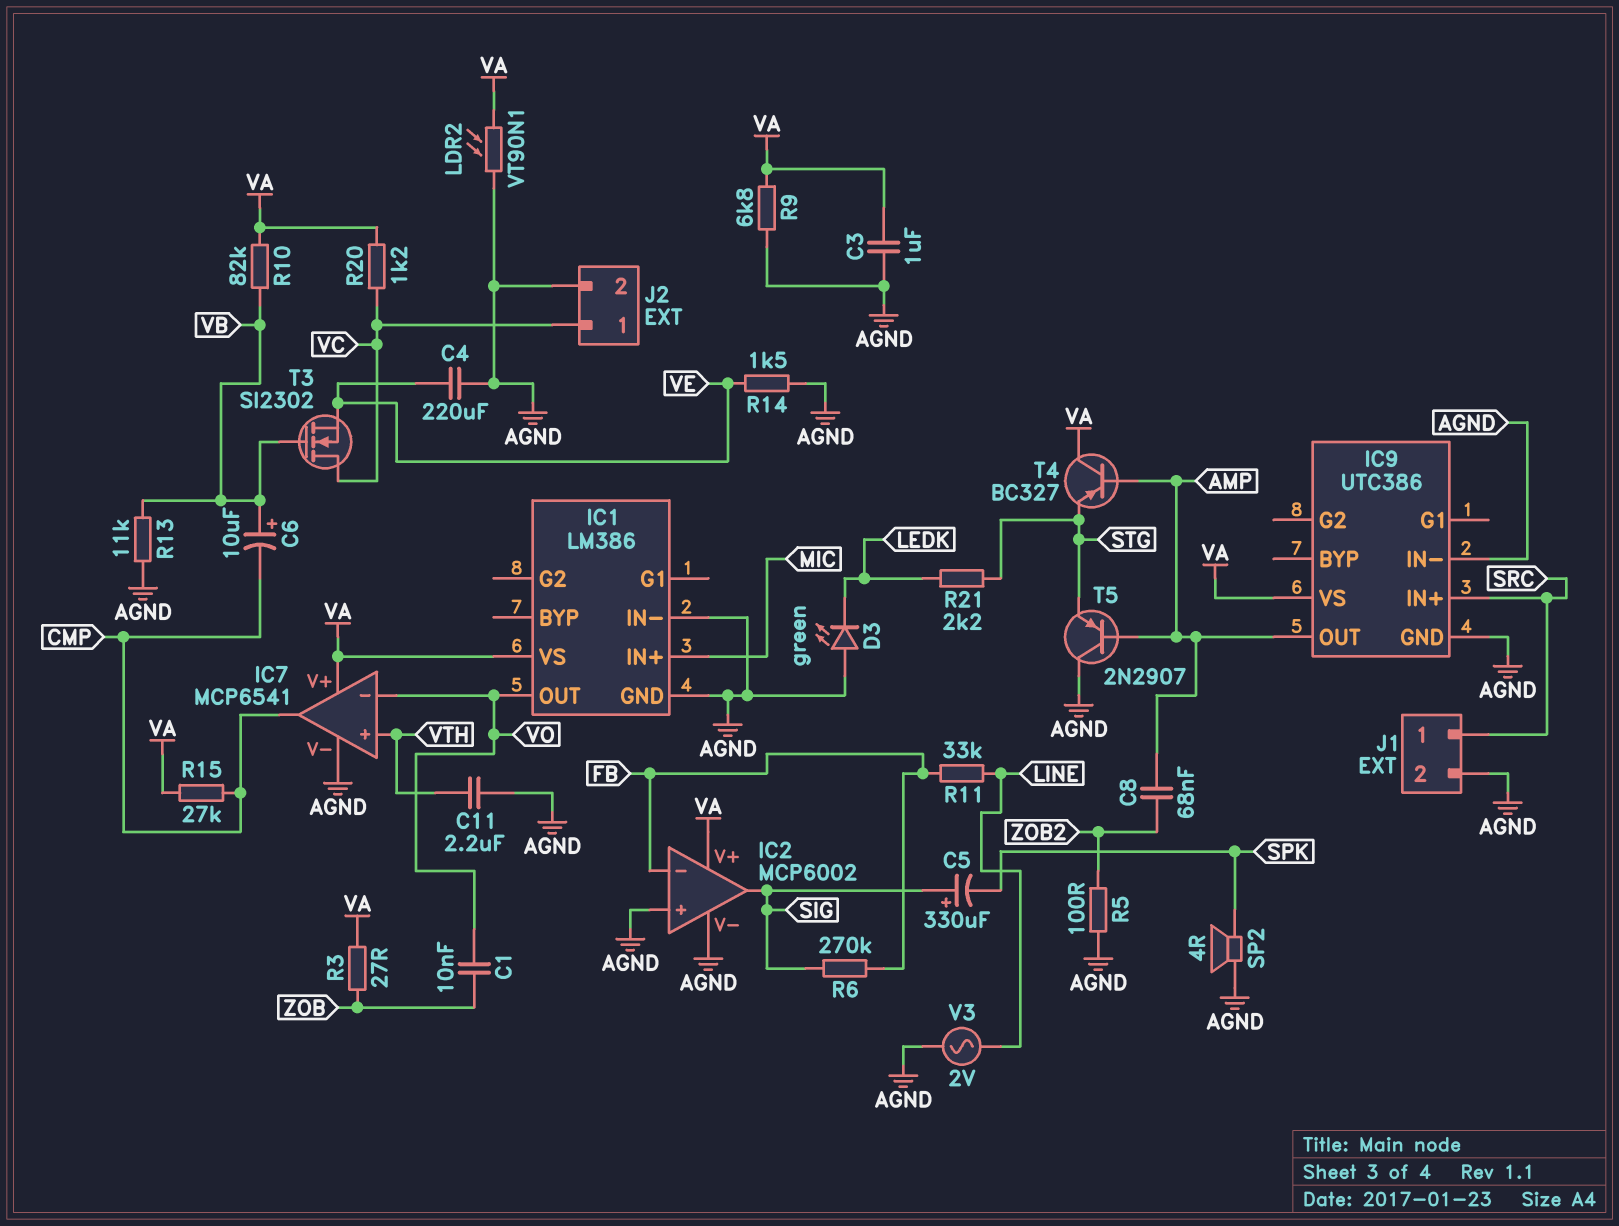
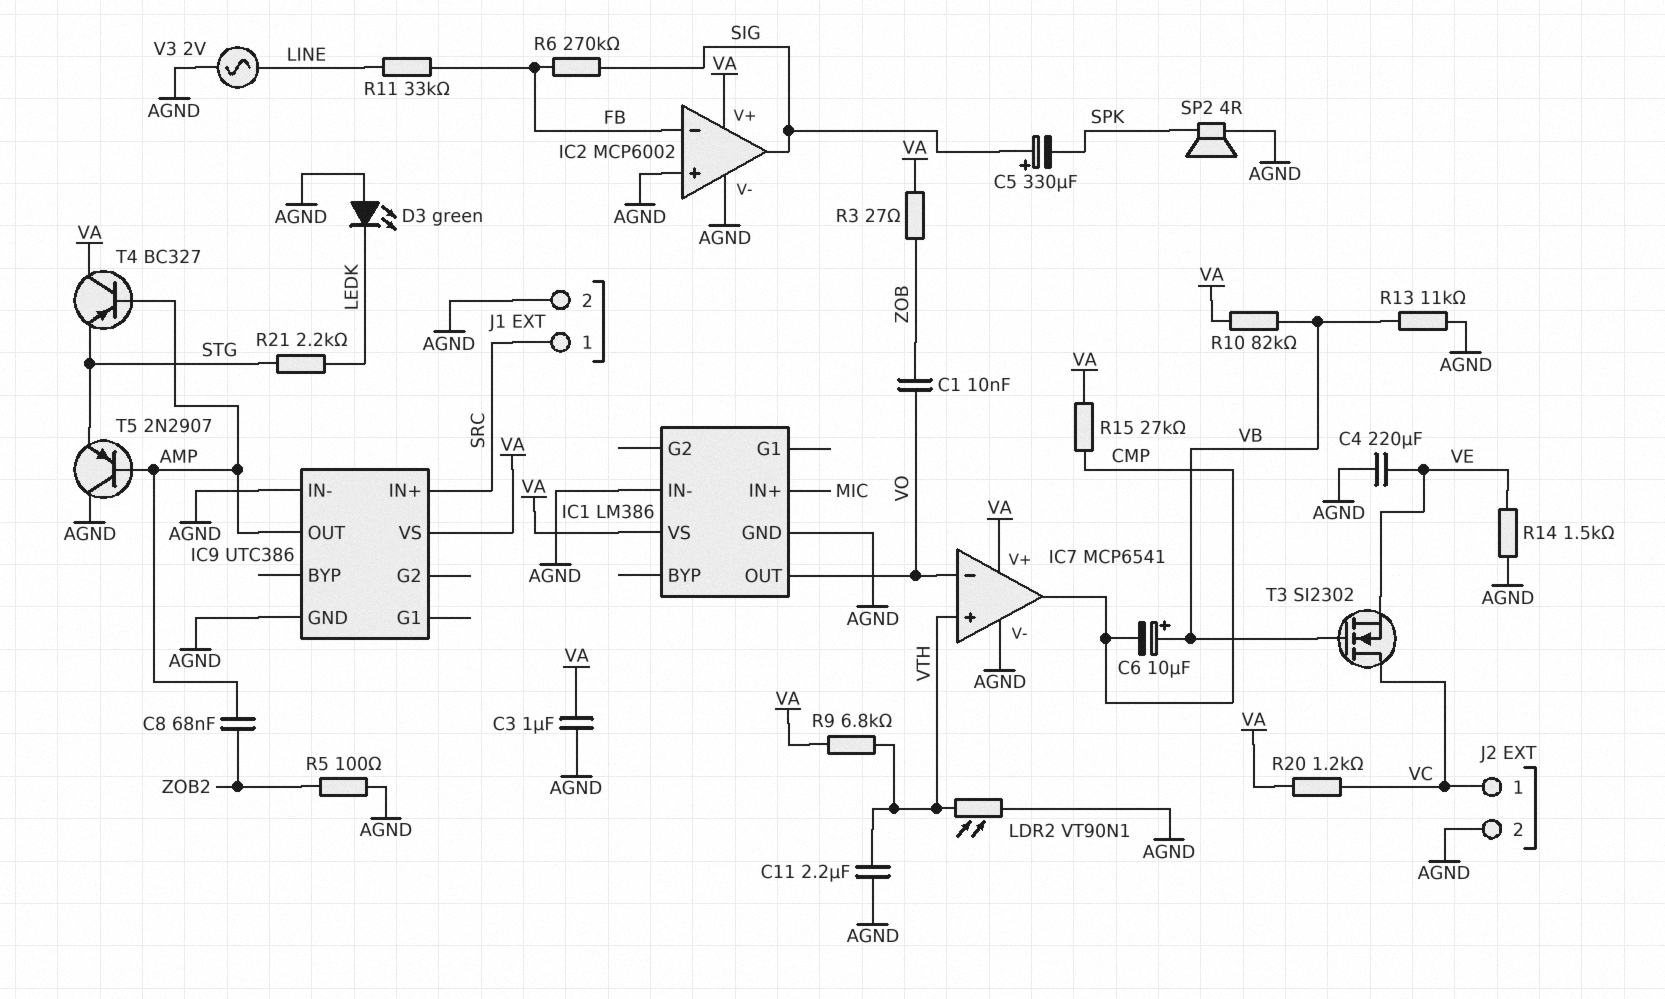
LDR2: VT90N1 (AGND, VA) -> VT90N1 (AGND, VTH)
R9: 6.8k (AGND, VA) -> 6.8k (VA, VTH)

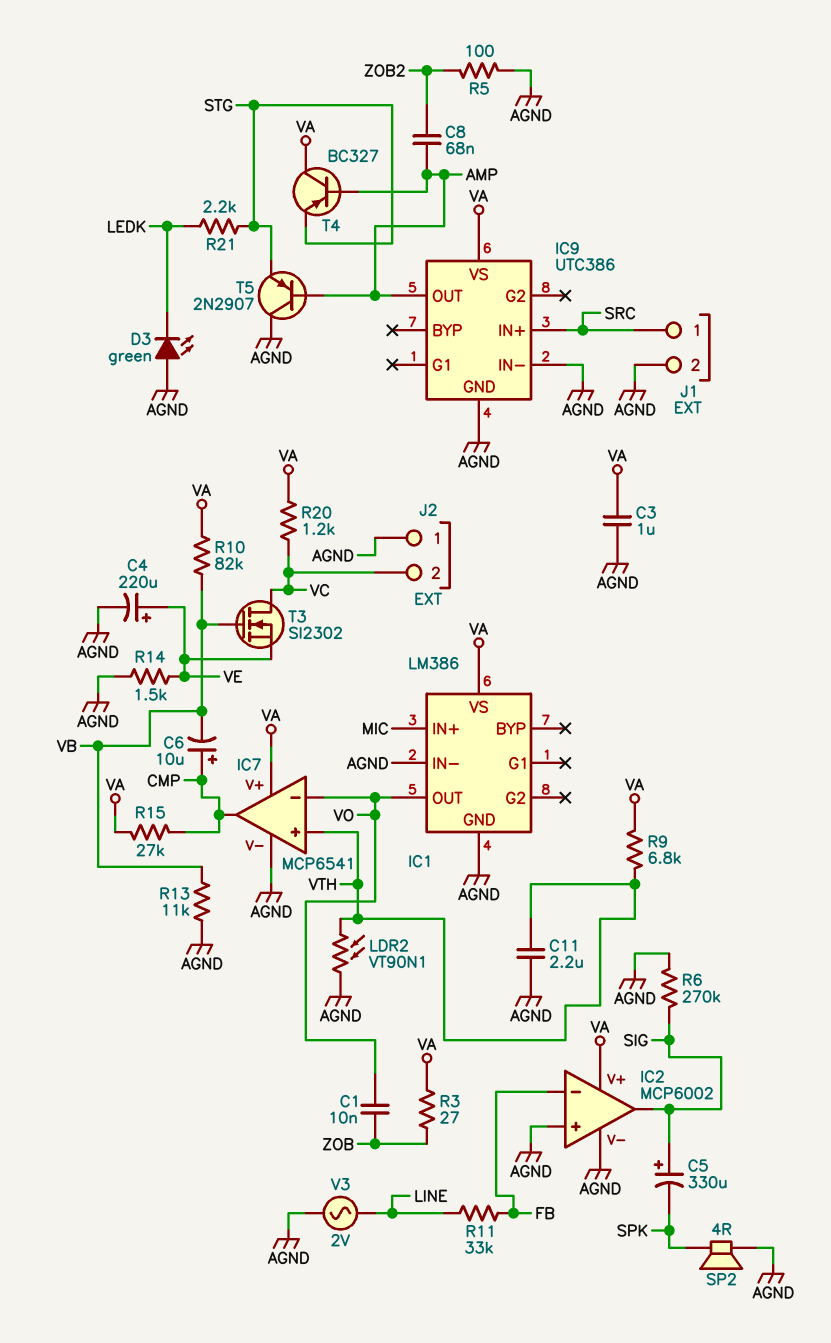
C4: 220uF (AGND, VE) -> 220uF (plus VE, minus AGND)
C6: 10uF (plus VB, minus CMP) -> 10uF (plus CMP, minus VB)
J2 pin 1: VC -> AGND
J2 pin 2: AGND -> VC
R6: 270k (FB, SIG) -> 270k (AGND, SIG)

